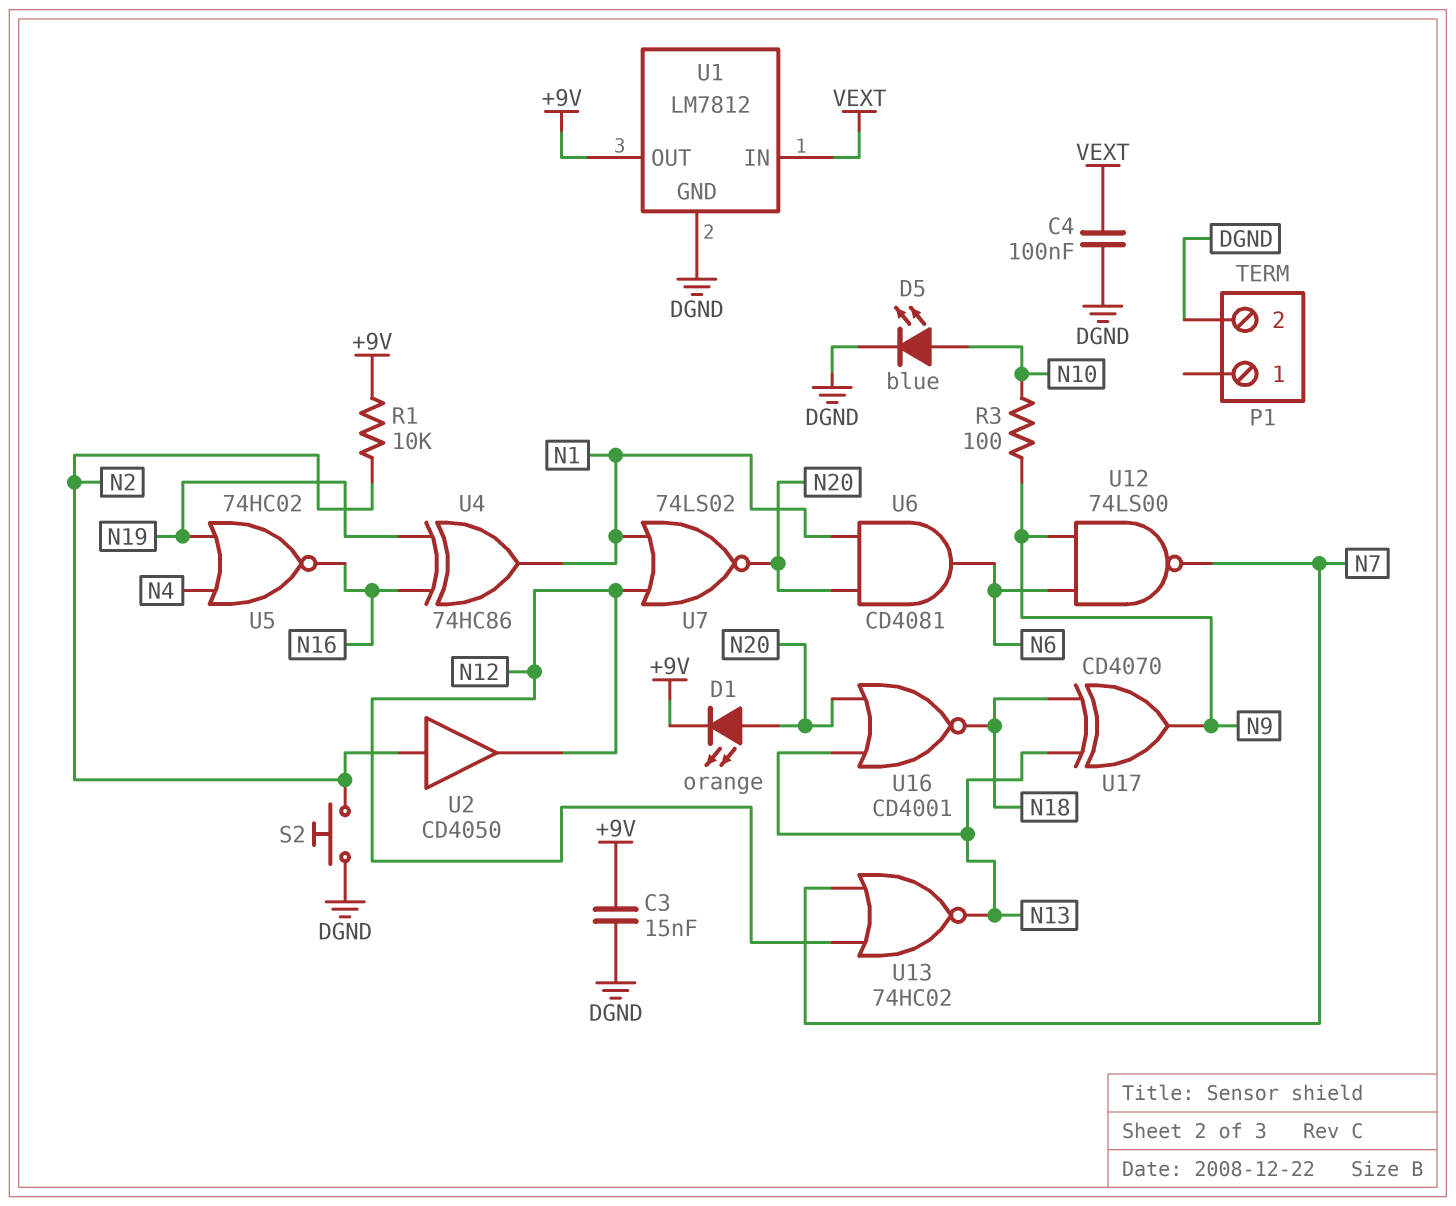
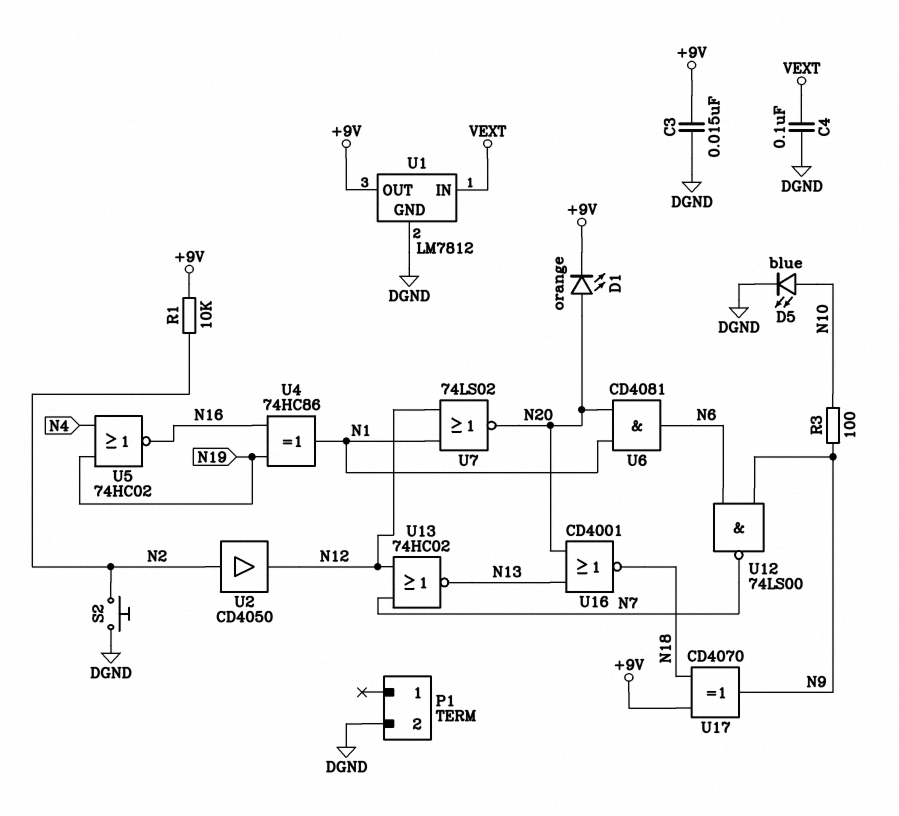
U17: XOR CD4070 (in N13, in N18, out N9) -> XOR CD4070 (in +9V, in N18, out N9)

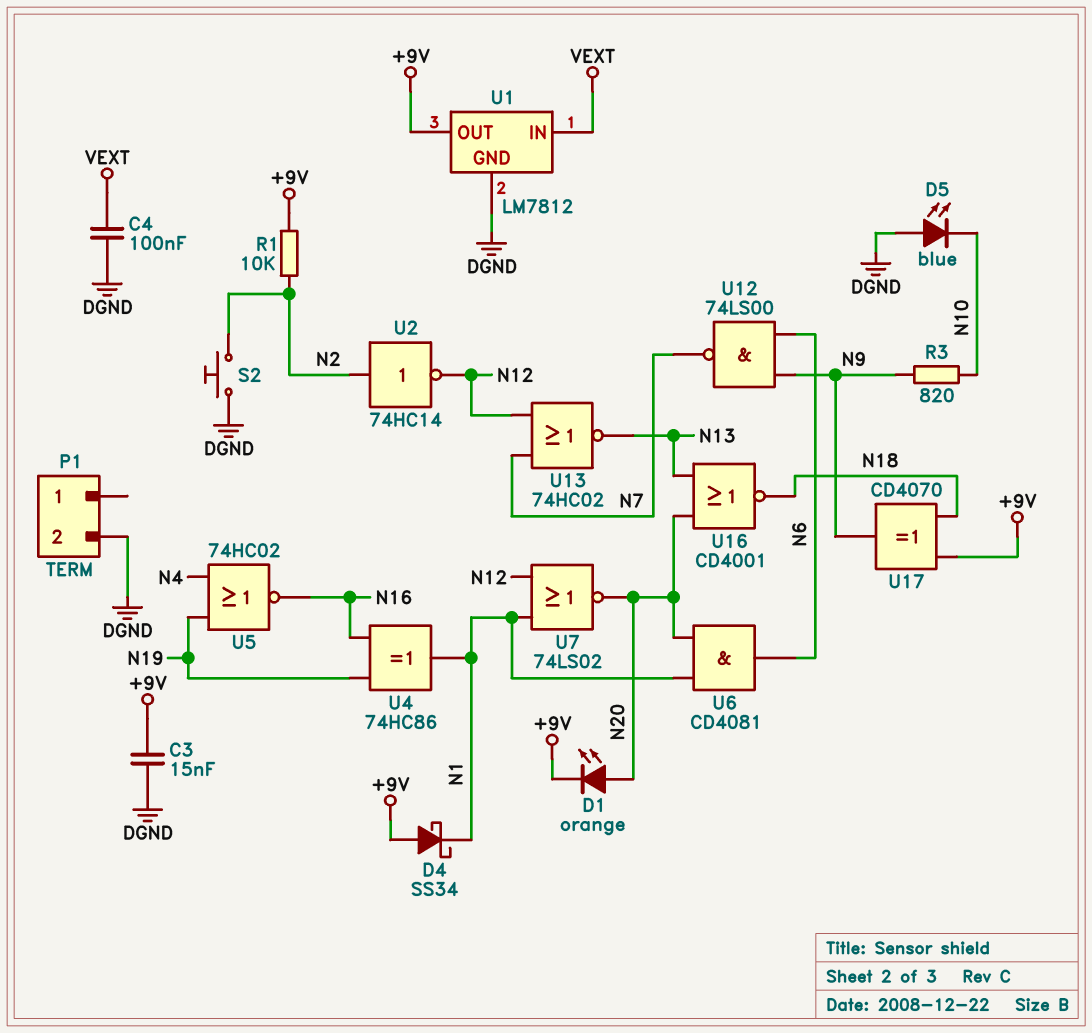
D4: none -> schottky SS34 (A +9V, K N1)
D5: LED blue (A N10, K DGND) -> LED blue (A DGND, K N10)
R3: 100 (N9, N10) -> 820 (N9, N10)
U2: buffer CD4050 (in N2, out N12) -> NOT 74HC14 (in N2, out N12)

